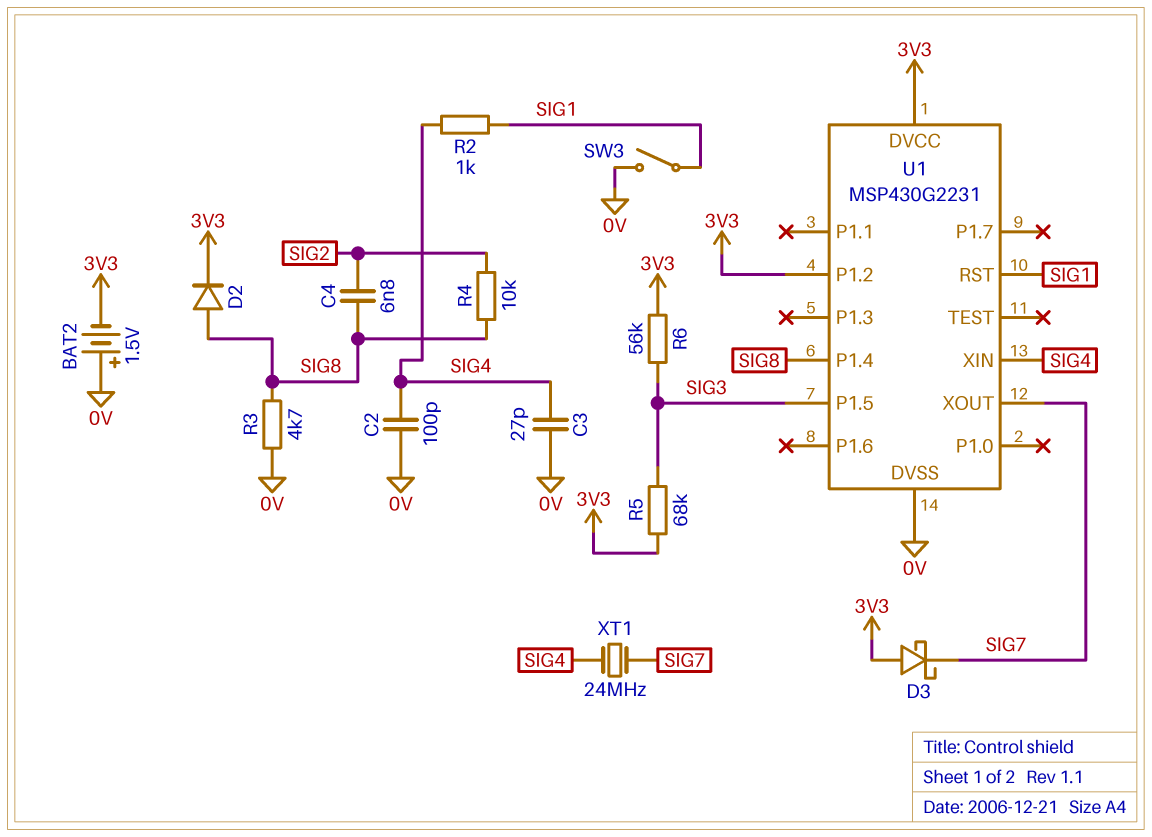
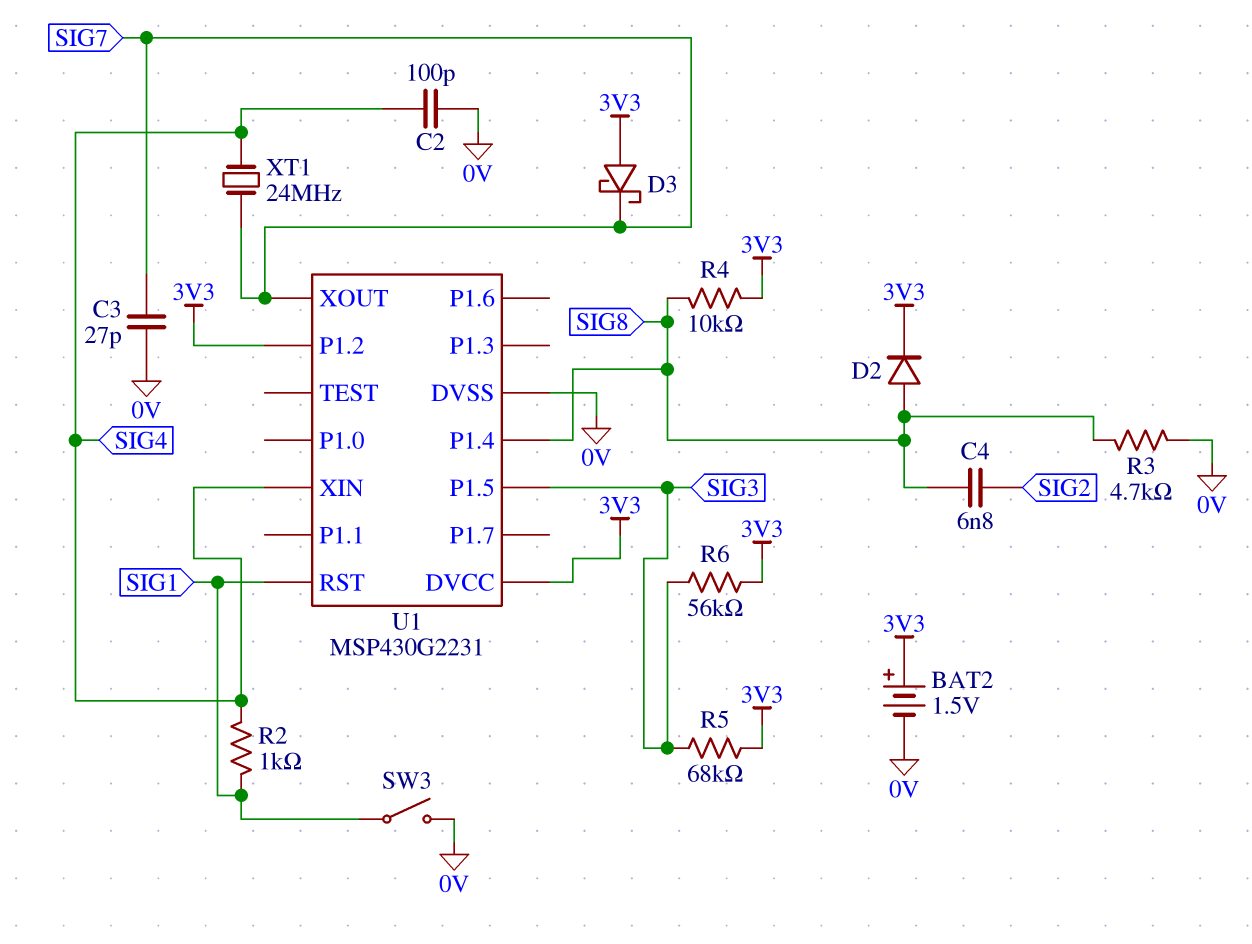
BAT2: 1.5V (plus 0V, minus 3V3) -> 1.5V (plus 3V3, minus 0V)
C3: 27pF (0V, SIG4) -> 27pF (0V, SIG7)
R4: 10k (SIG2, SIG8) -> 10k (3V3, SIG8)

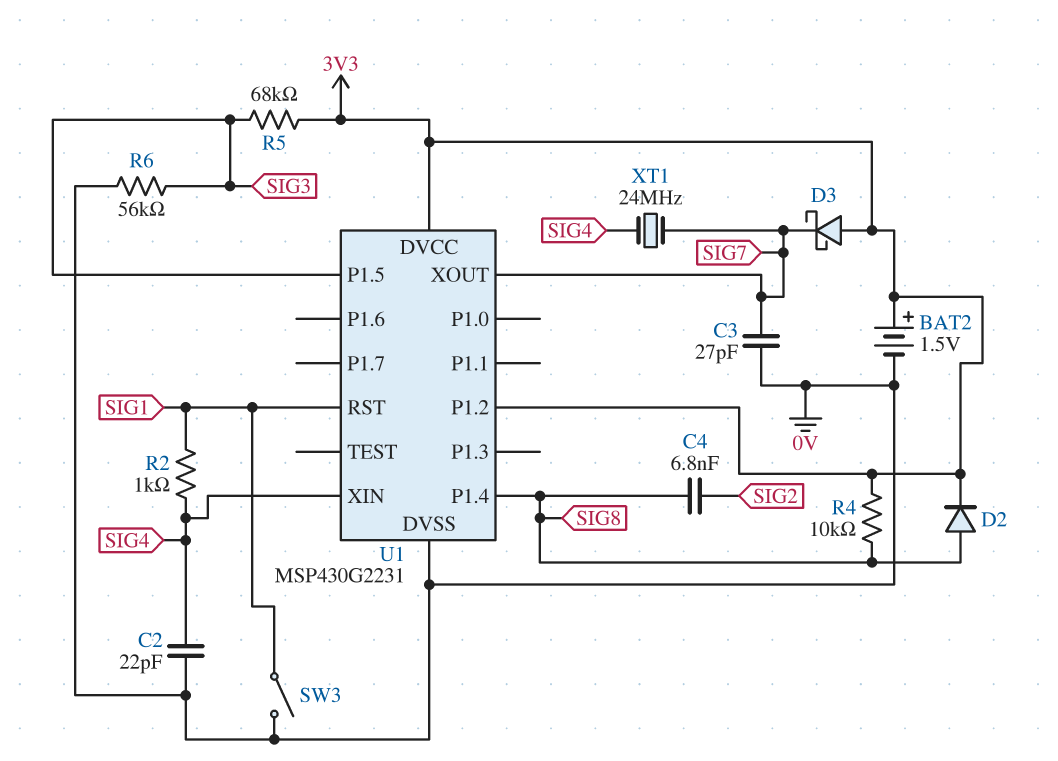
C2: 100pF (0V, SIG4) -> 22pF (0V, SIG4)
R3: 4.7k (0V, SIG8) -> none
R6: 56k (3V3, SIG3) -> 56k (0V, SIG3)

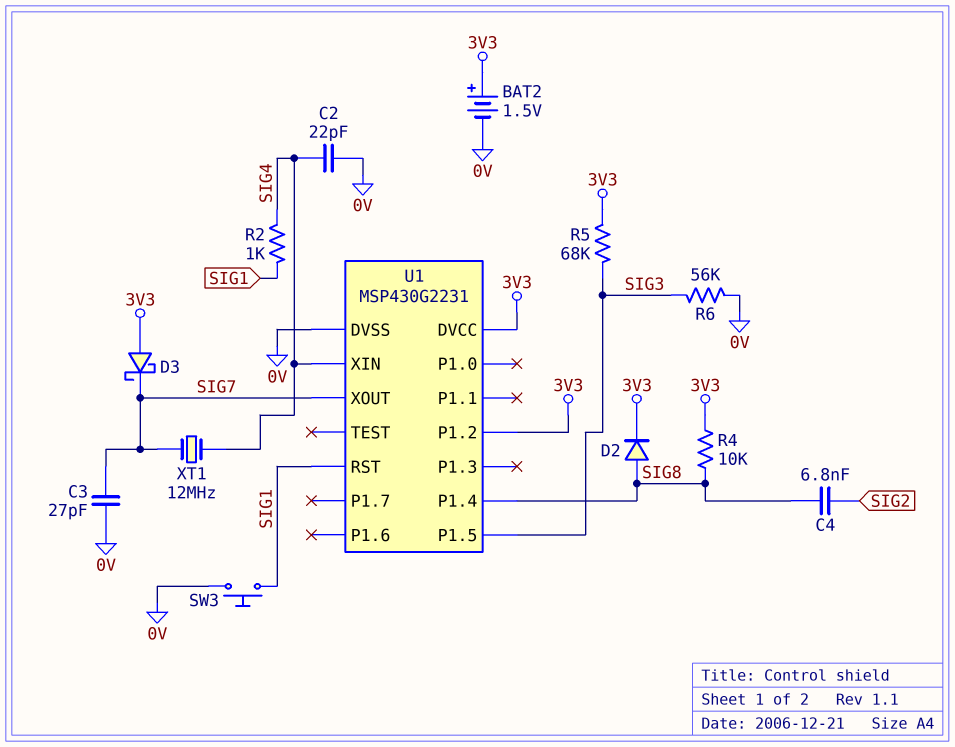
SW3: switch (0V, SIG1) -> button (0V, SIG1)
XT1: 24MHz (SIG4, SIG7) -> 12MHz (SIG4, SIG7)

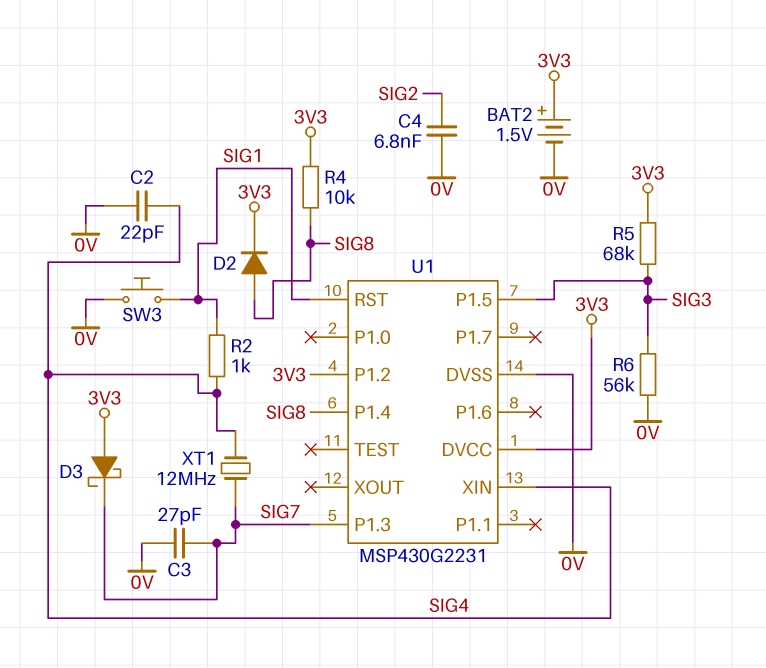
C4: 6.8nF (SIG2, SIG8) -> 6.8nF (0V, SIG2)
U1 pin P1.3: none -> SIG7
U1 pin XOUT: SIG7 -> none

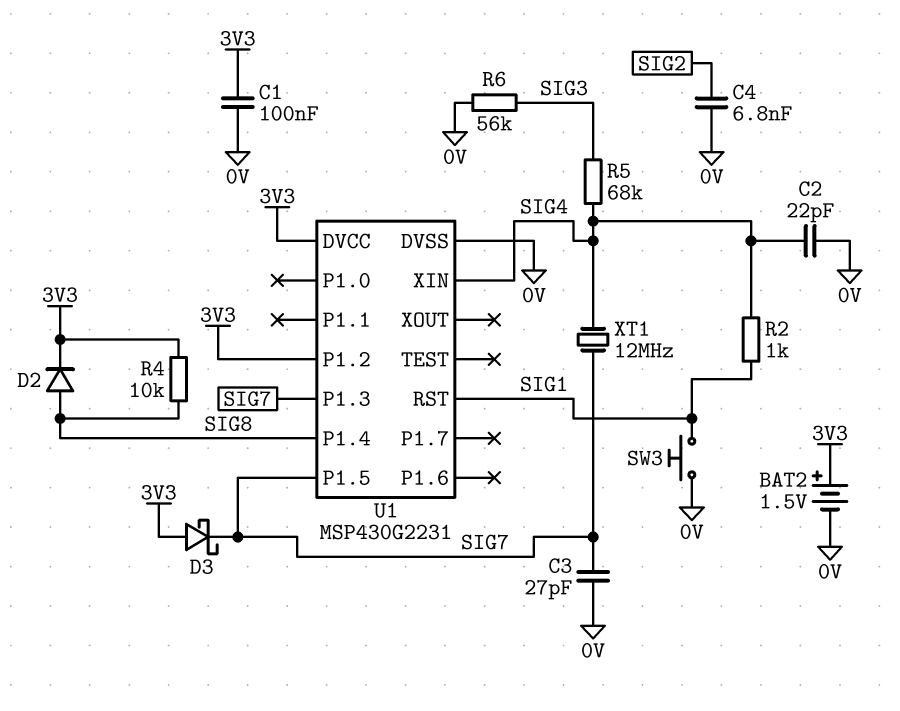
C1: none -> 100nF (0V, 3V3)
R5: 68k (3V3, SIG3) -> 68k (SIG3, SIG4)
U1 pin P1.5: SIG3 -> SIG7

